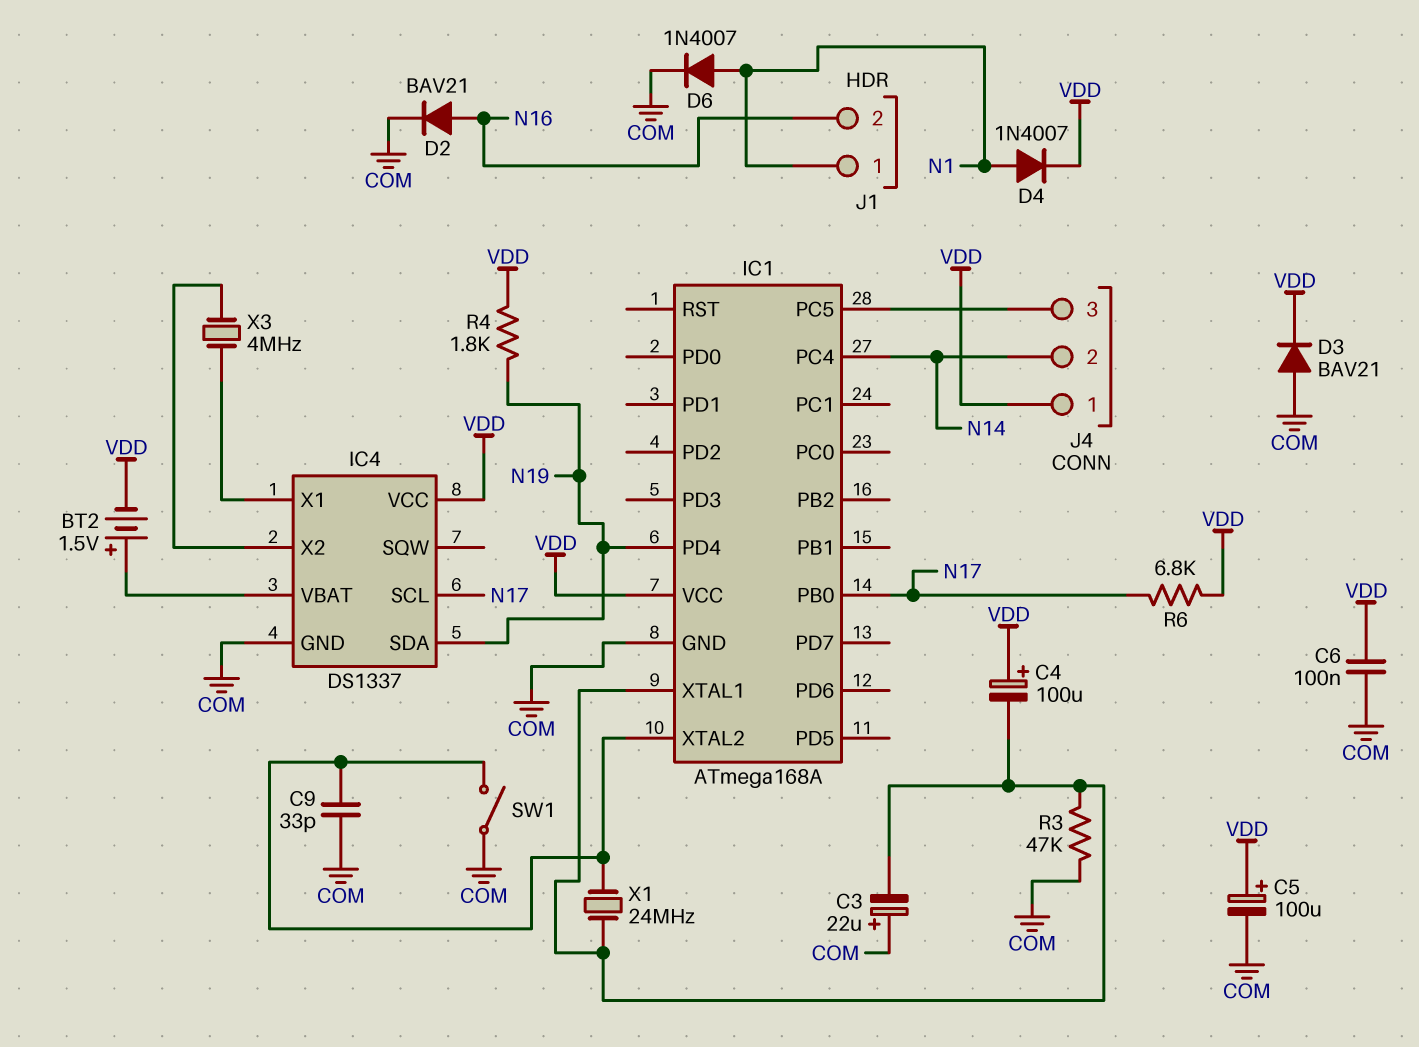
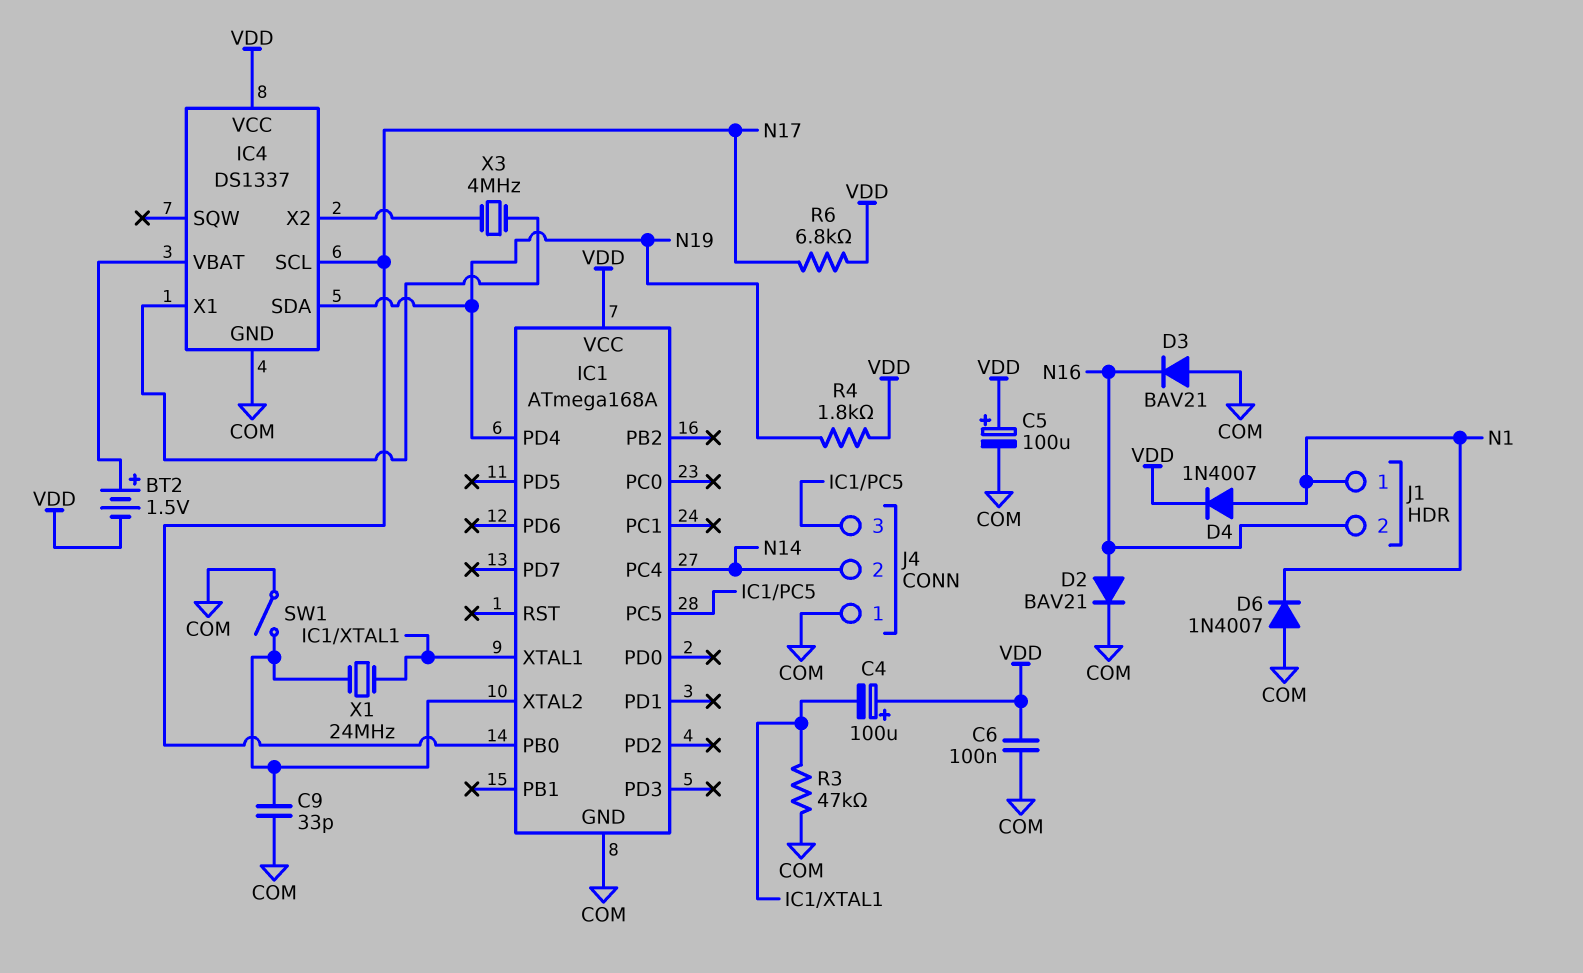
C3: 22uF (plus COM, minus IC1/XTAL1) -> none
D3: diode BAV21 (A COM, K VDD) -> diode BAV21 (A COM, K N16)
D6: diode 1N4007 (A N1, K COM) -> diode 1N4007 (A COM, K N1)
J4 pin 1: VDD -> COM

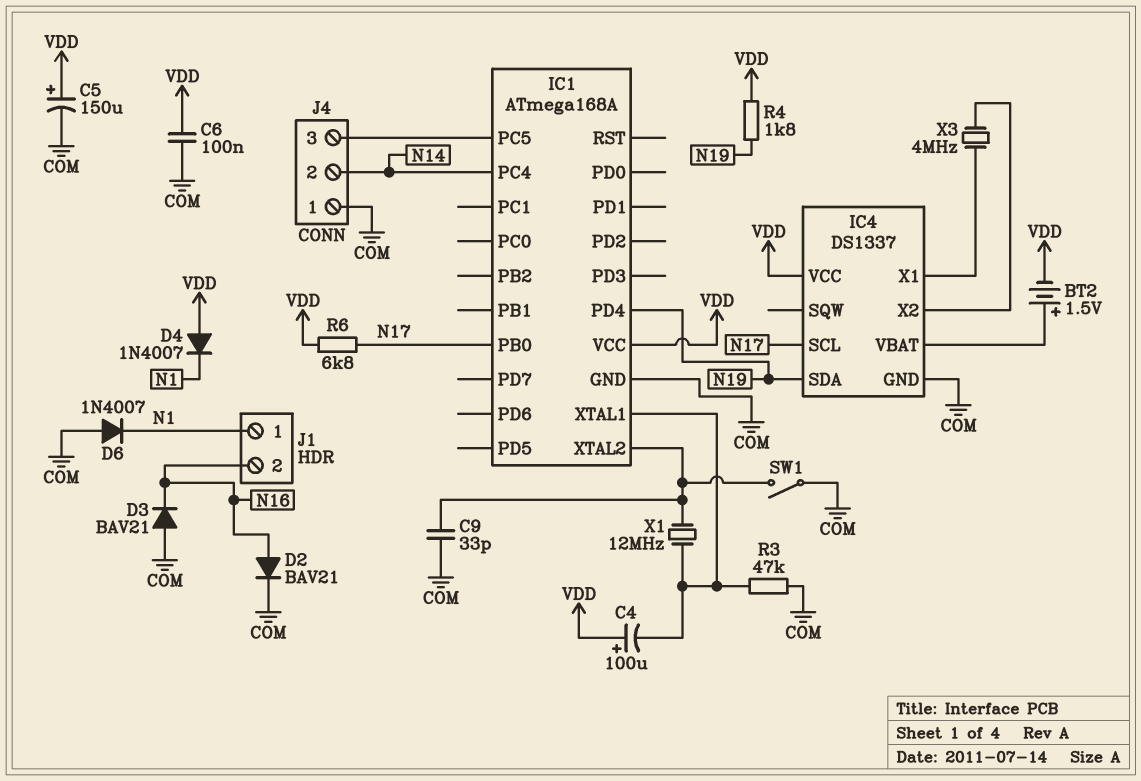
C5: 100uF (plus VDD, minus COM) -> 150uF (plus VDD, minus COM)
D4: diode 1N4007 (A N1, K VDD) -> diode 1N4007 (A VDD, K N1)
X1: 24MHz (IC1/XTAL1, IC1/XTAL2) -> 12MHz (IC1/XTAL1, IC1/XTAL2)

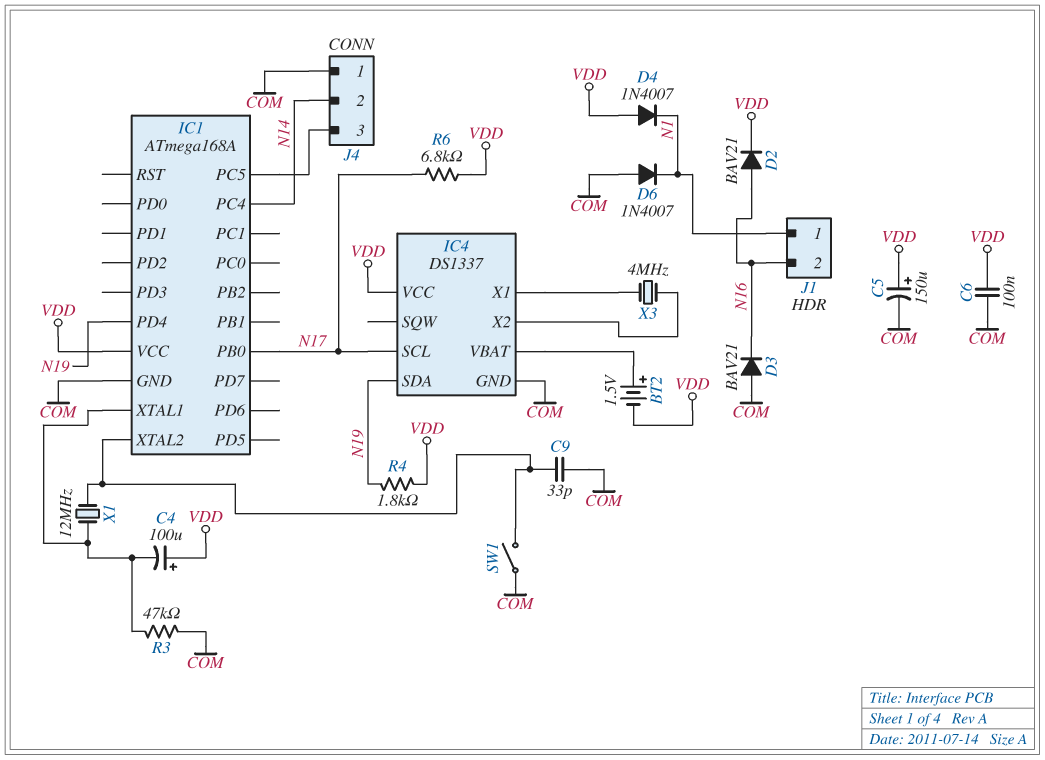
D2: diode BAV21 (A N16, K COM) -> diode BAV21 (A N16, K VDD)

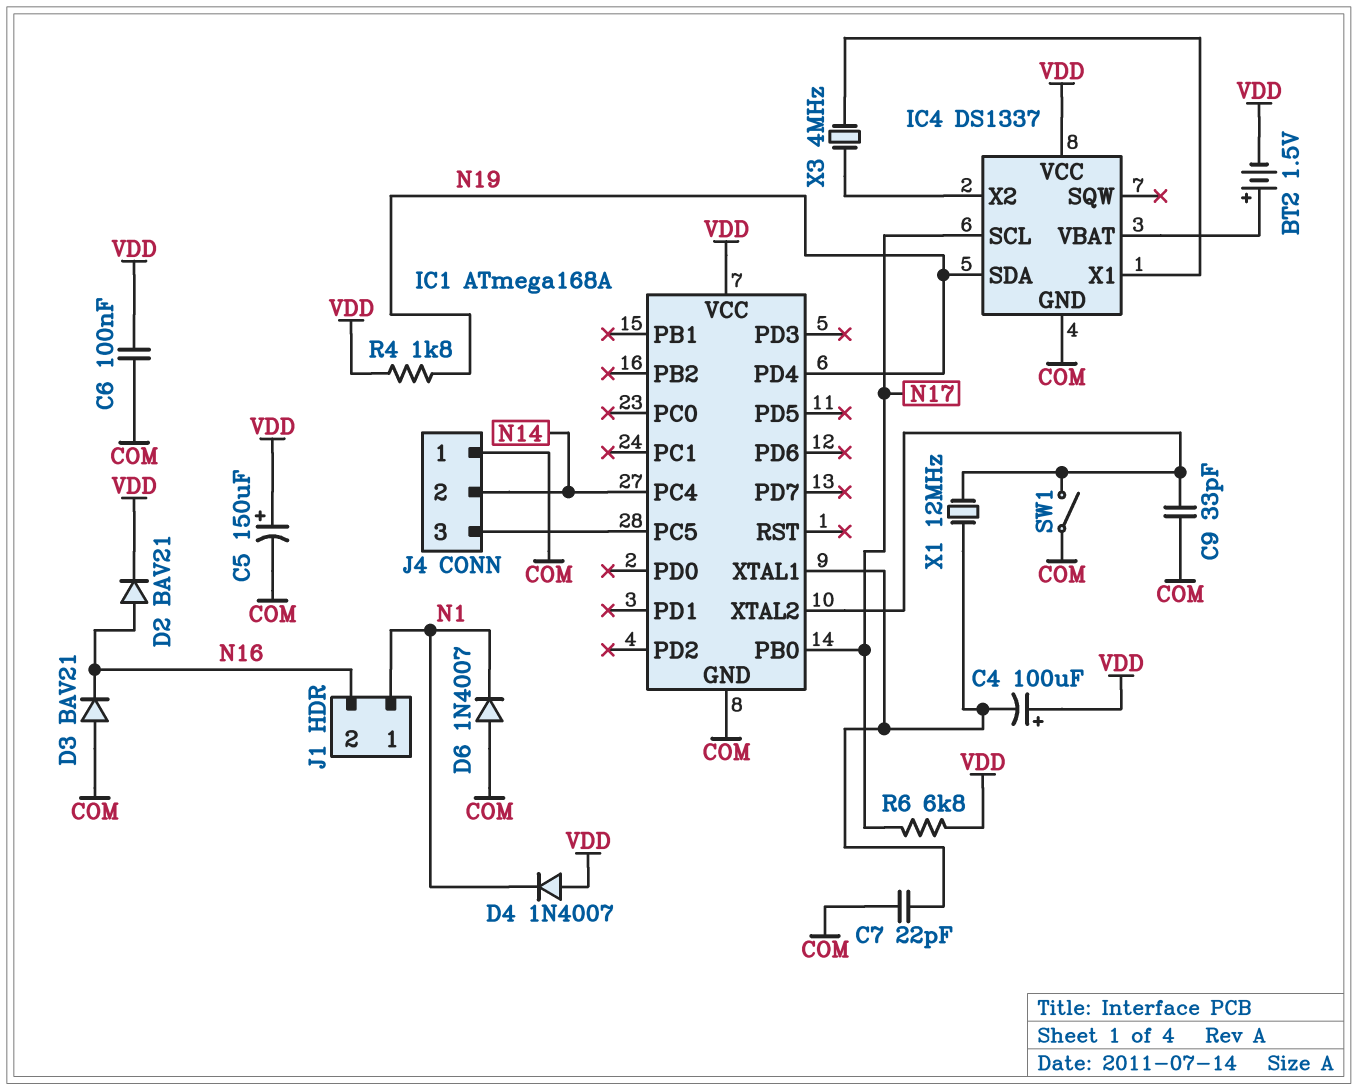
C7: none -> 22pF (COM, IC1/XTAL1)
R3: 47k (COM, IC1/XTAL1) -> none

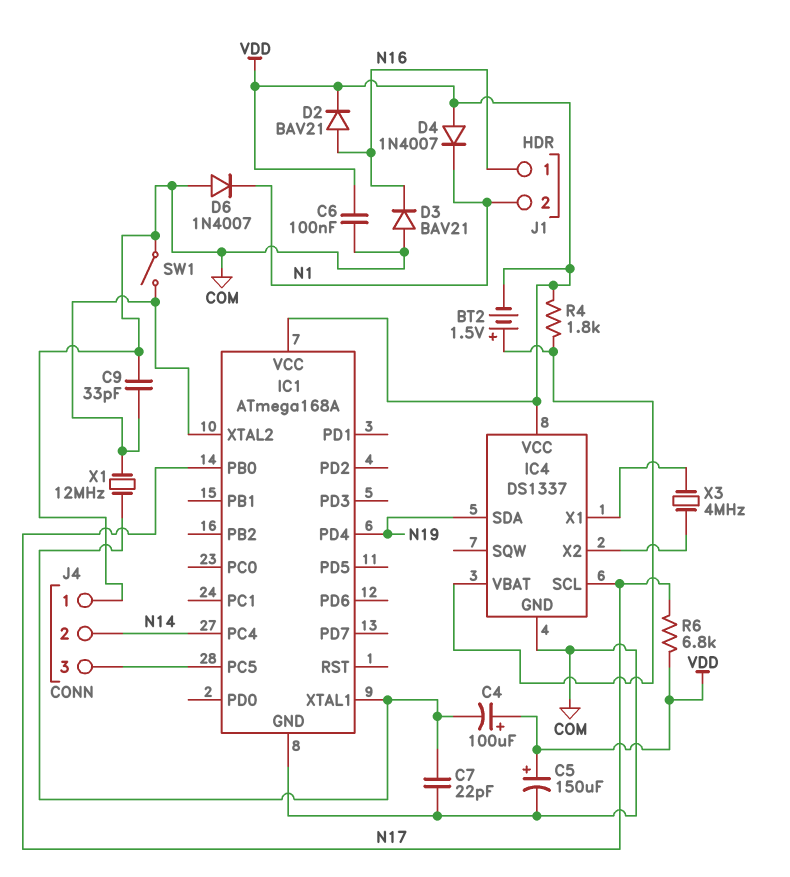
J1 pin 1: N1 -> N16
J1 pin 2: N16 -> N1
R4: 1.8k (N19, VDD) -> 1.8k (IC4/VBAT, VDD)

